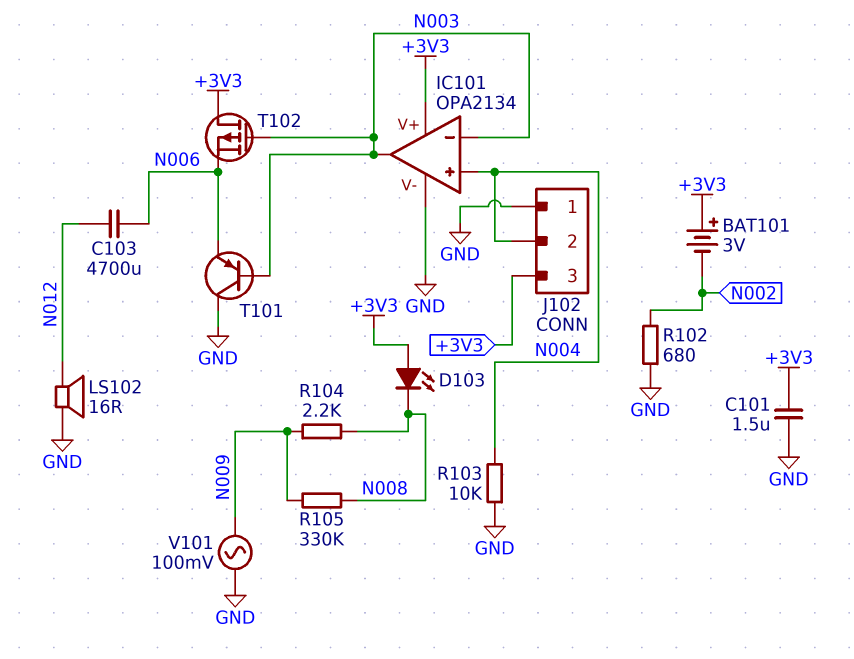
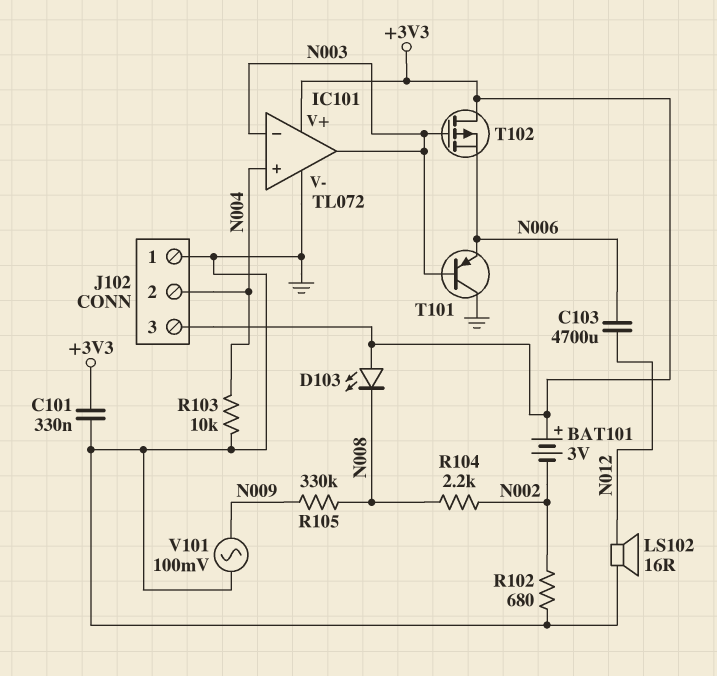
C101: 1.5uF (+3V3, GND) -> 330nF (+3V3, GND)
IC101: OPA2134 -> TL072
R104: 2.2k (N008, N009) -> 2.2k (N002, N008)

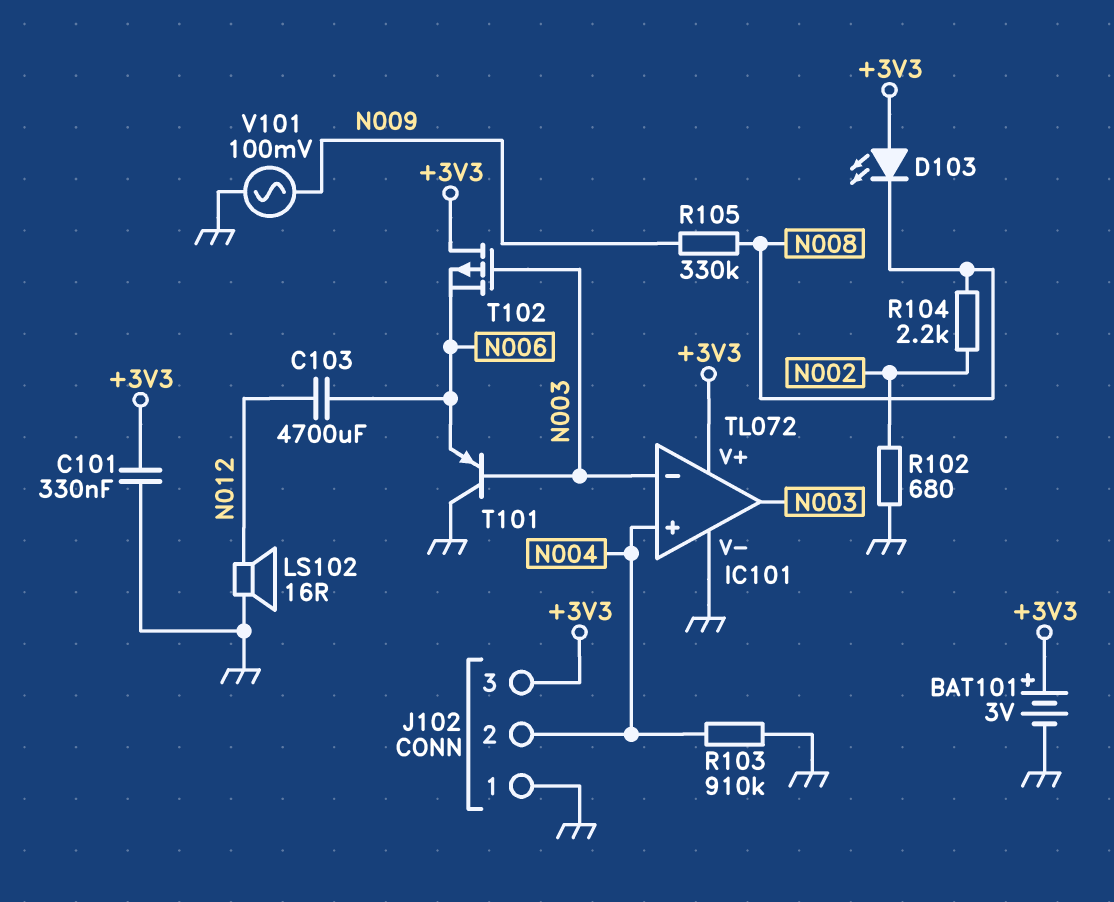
BAT101: 3V (plus +3V3, minus N002) -> 3V (plus +3V3, minus GND)
R103: 10k (GND, N004) -> 910k (GND, N004)

